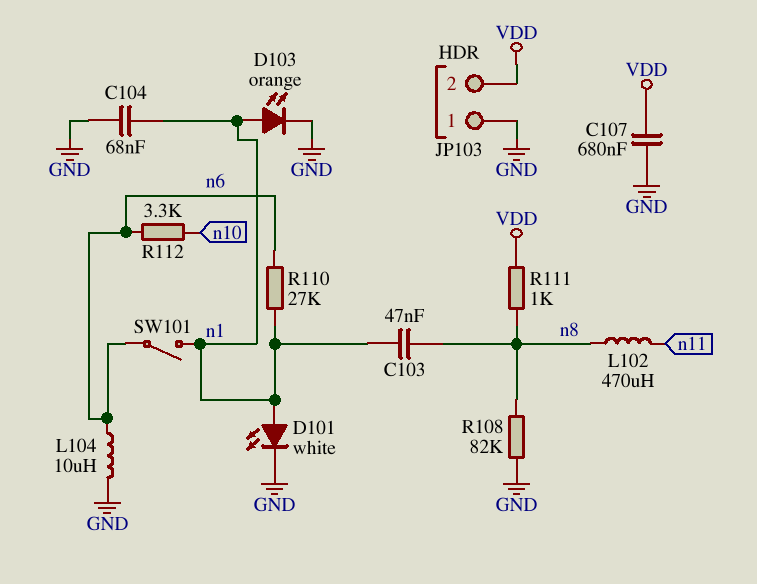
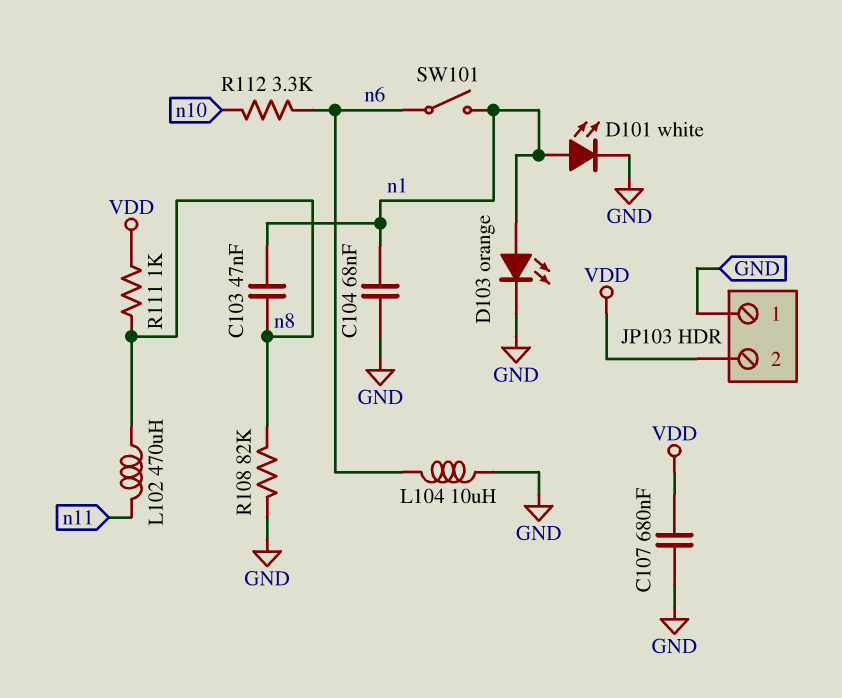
R110: 27k (n1, n6) -> none

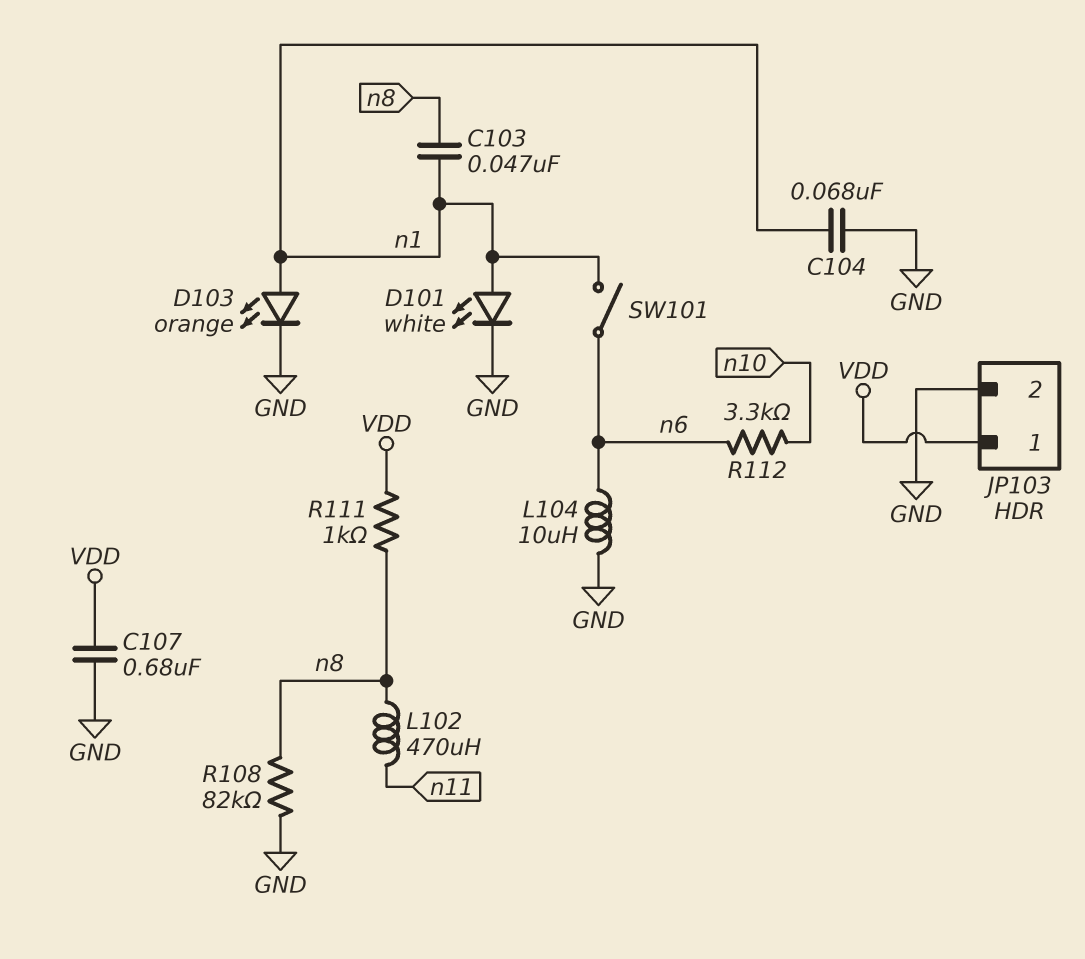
JP103 pin 1: GND -> VDD
JP103 pin 2: VDD -> GND

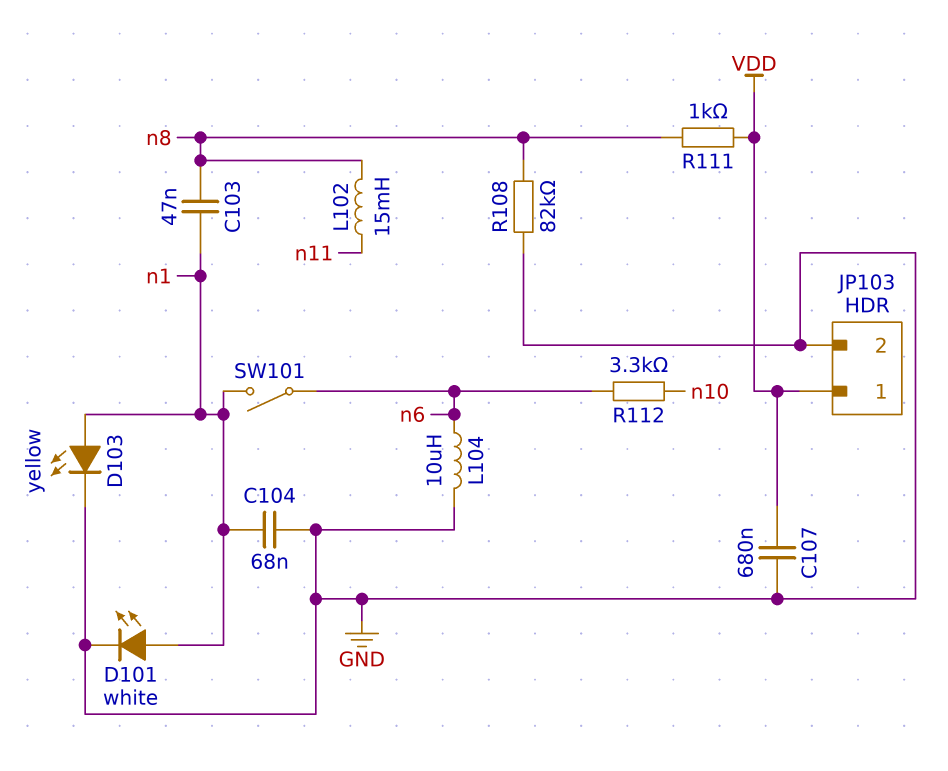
D103: LED orange (A n1, K GND) -> LED yellow (A n1, K GND)
L102: 470uH (n8, n11) -> 15mH (n8, n11)

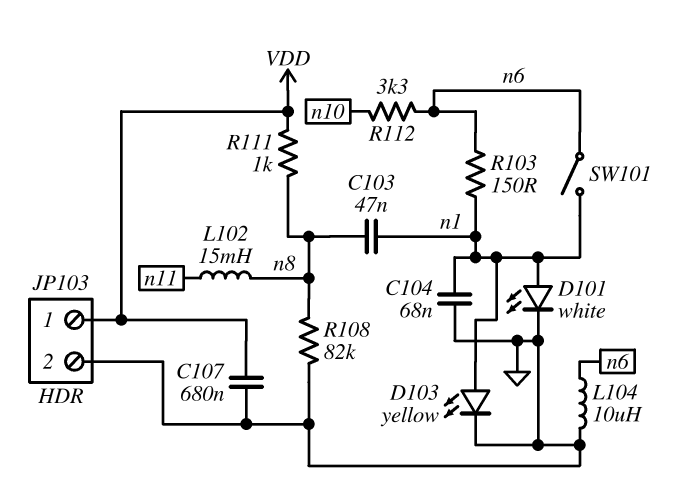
R103: none -> 150 (n1, n6)

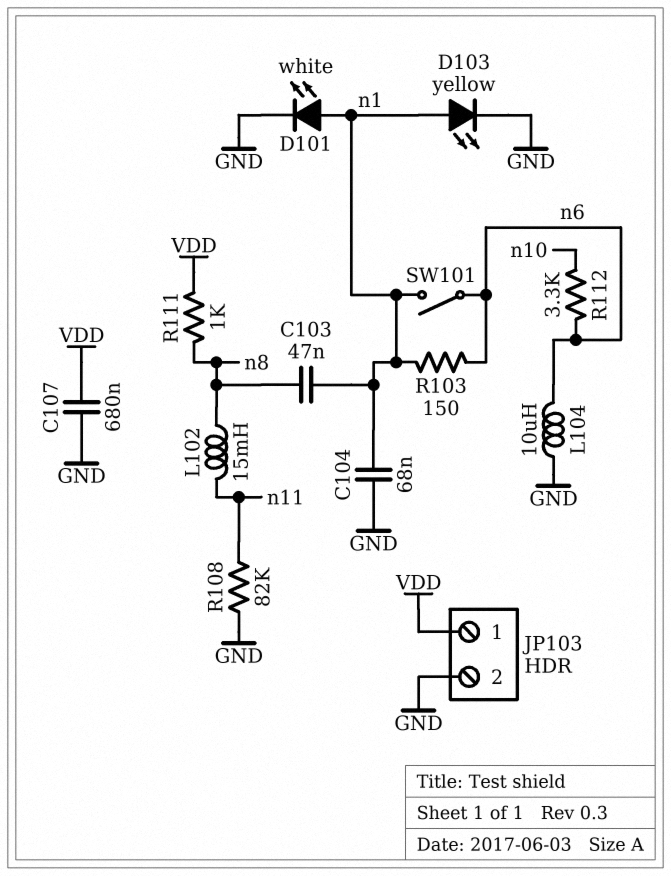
R108: 82k (GND, n8) -> 82k (GND, n11)

